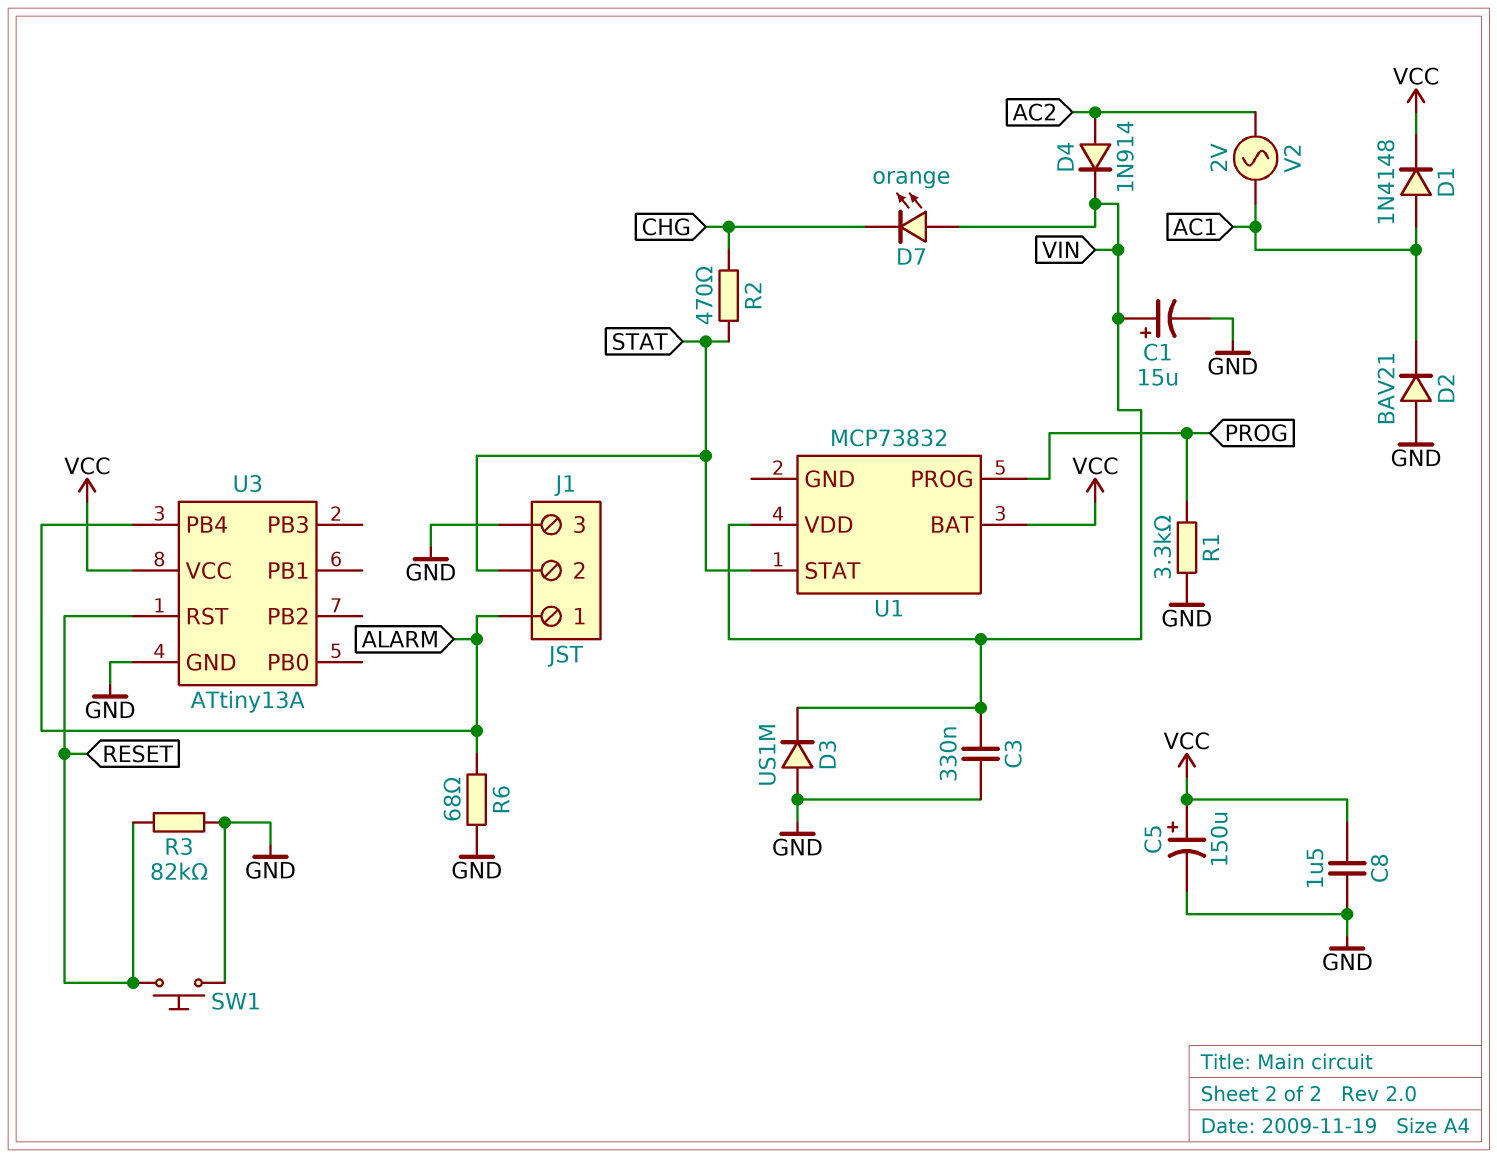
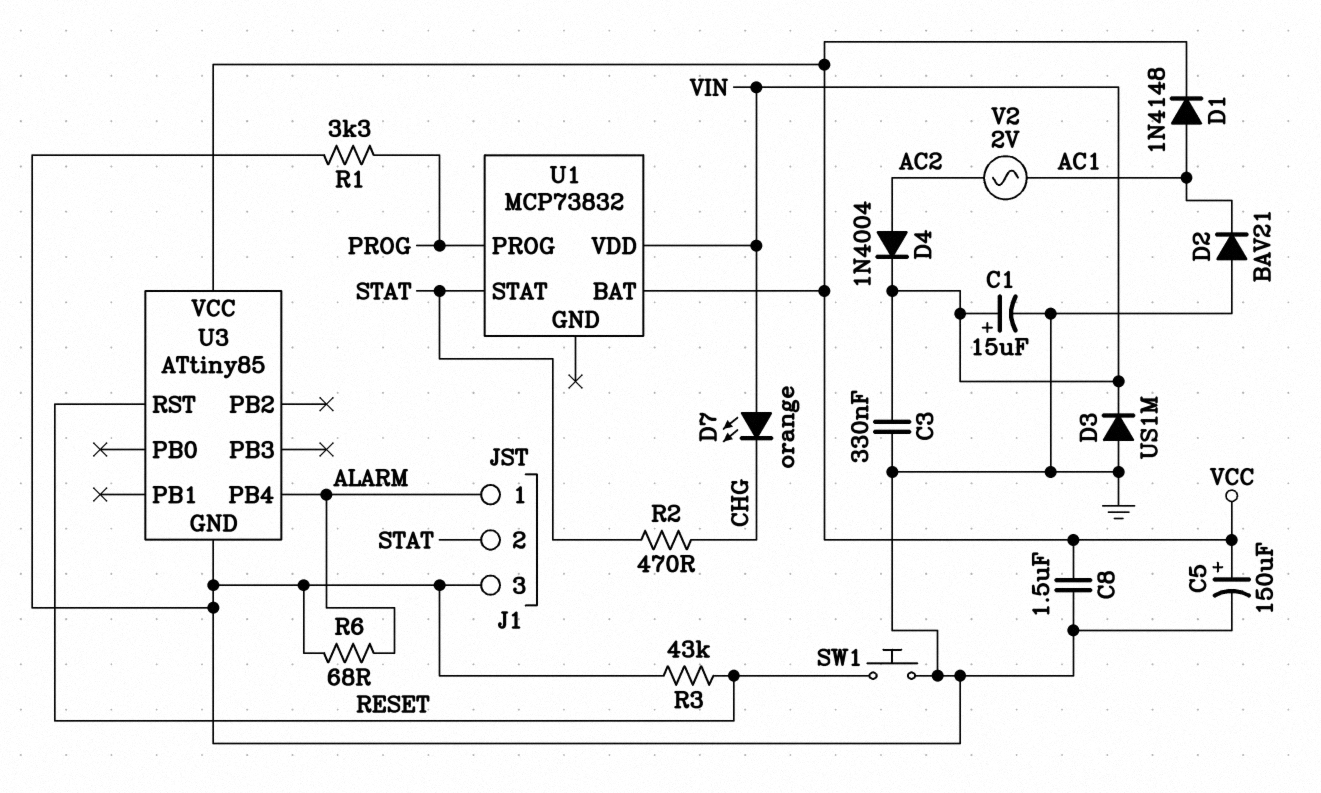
D4: diode 1N914 (A AC2, K VIN) -> diode 1N4004 (A AC2, K VIN)
R3: 82k (GND, RESET) -> 43k (GND, RESET)
U3: ATtiny13A -> ATtiny85

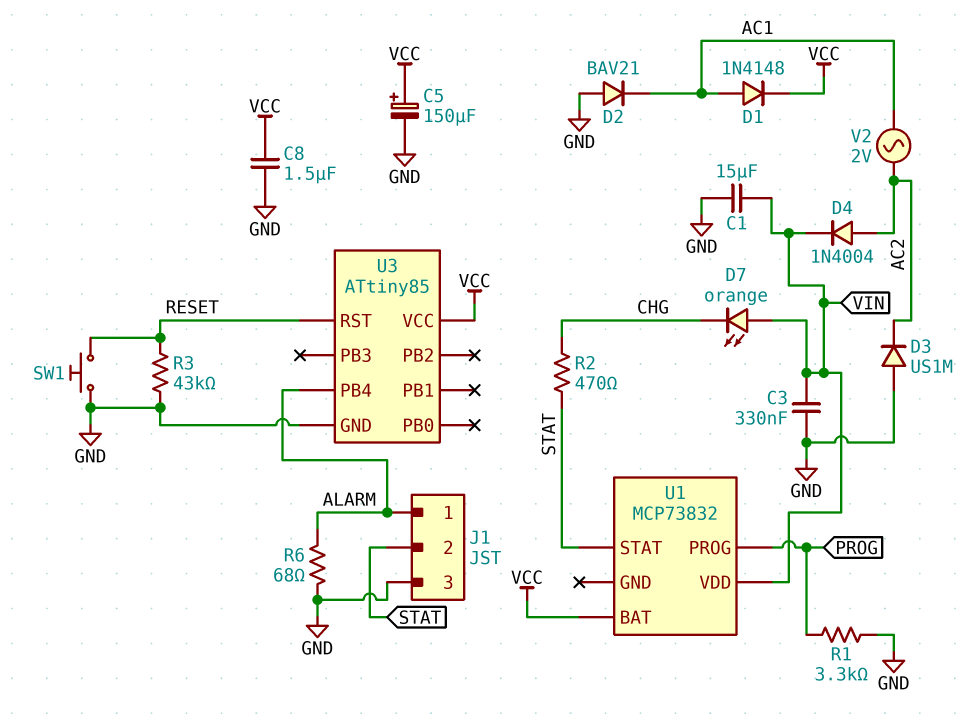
C1: 15uF (plus VIN, minus GND) -> 15uF (GND, VIN)
D3: diode US1M (A GND, K VIN) -> diode US1M (A GND, K AC2)

